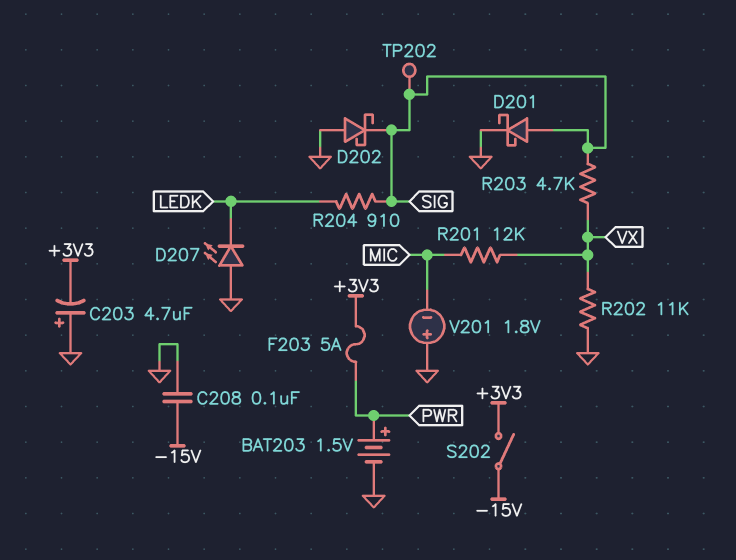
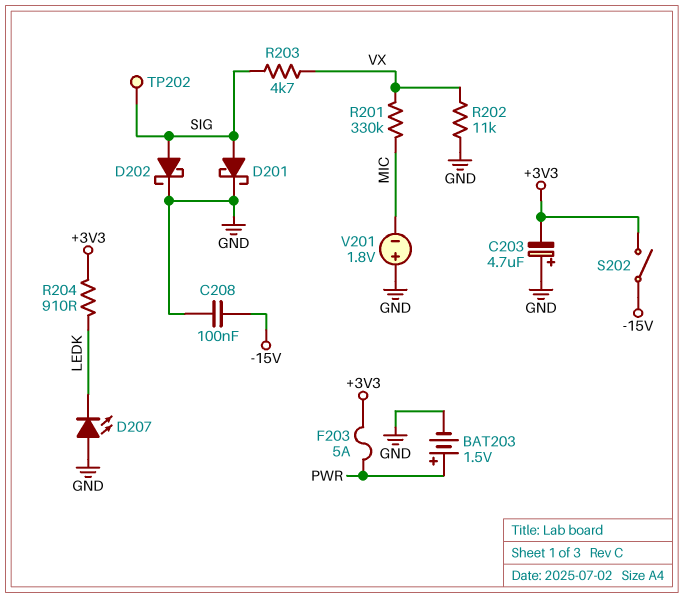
D202: schottky (A GND, K SIG) -> schottky (A SIG, K GND)
R201: 12k (MIC, VX) -> 330k (MIC, VX)
R204: 910 (LEDK, SIG) -> 910 (+3V3, LEDK)

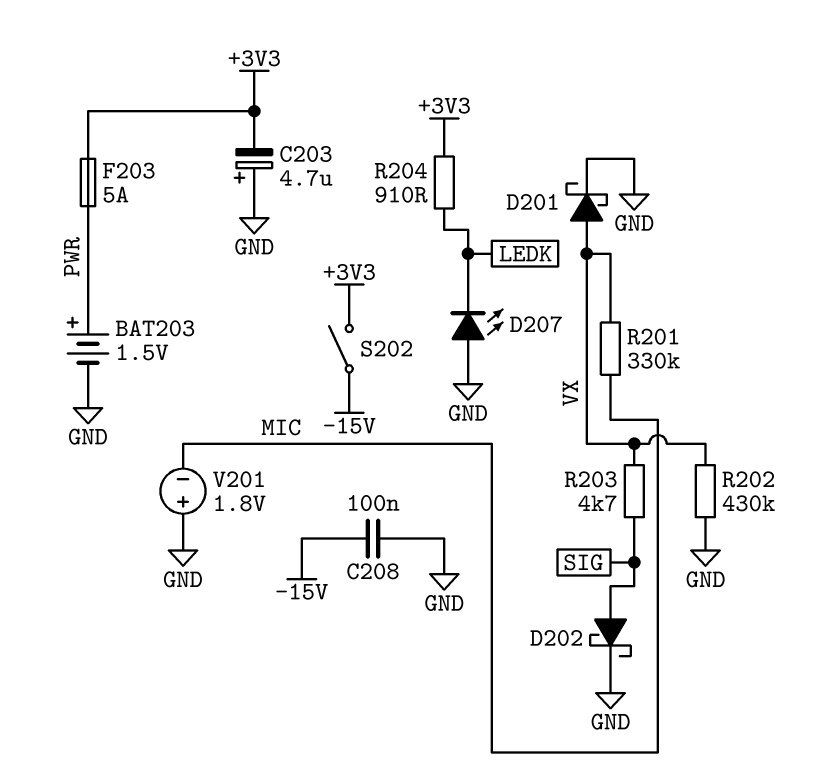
D201: schottky (A SIG, K GND) -> schottky (A VX, K GND)
R202: 11k (GND, VX) -> 430k (GND, VX)
TP202: test point (SIG) -> none

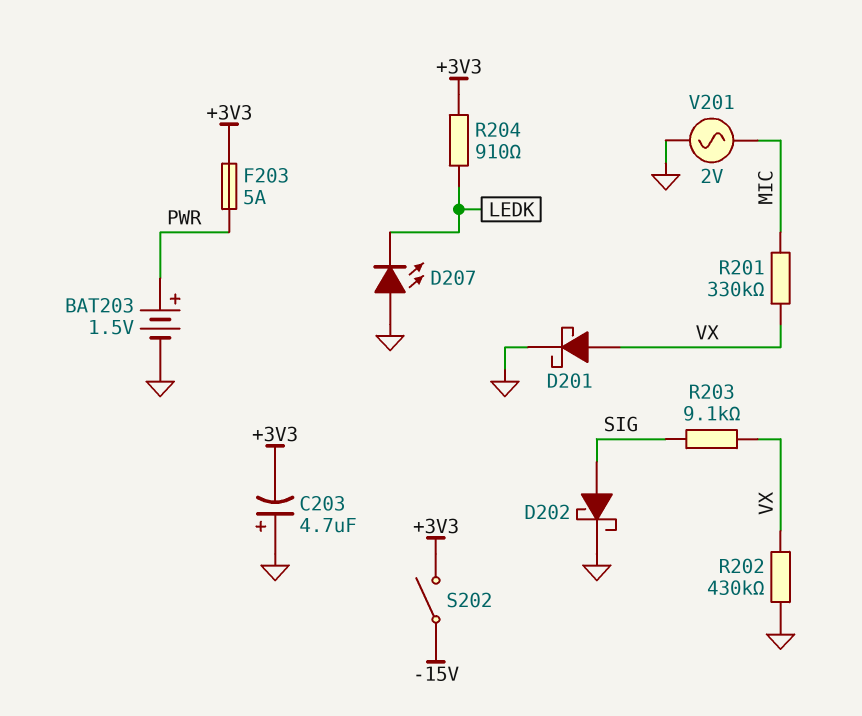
C208: 100nF (-15V, GND) -> none
R203: 4.7k (SIG, VX) -> 9.1k (SIG, VX)
V201: 1.8V (plus GND, minus MIC) -> AC 2V (GND, MIC)

